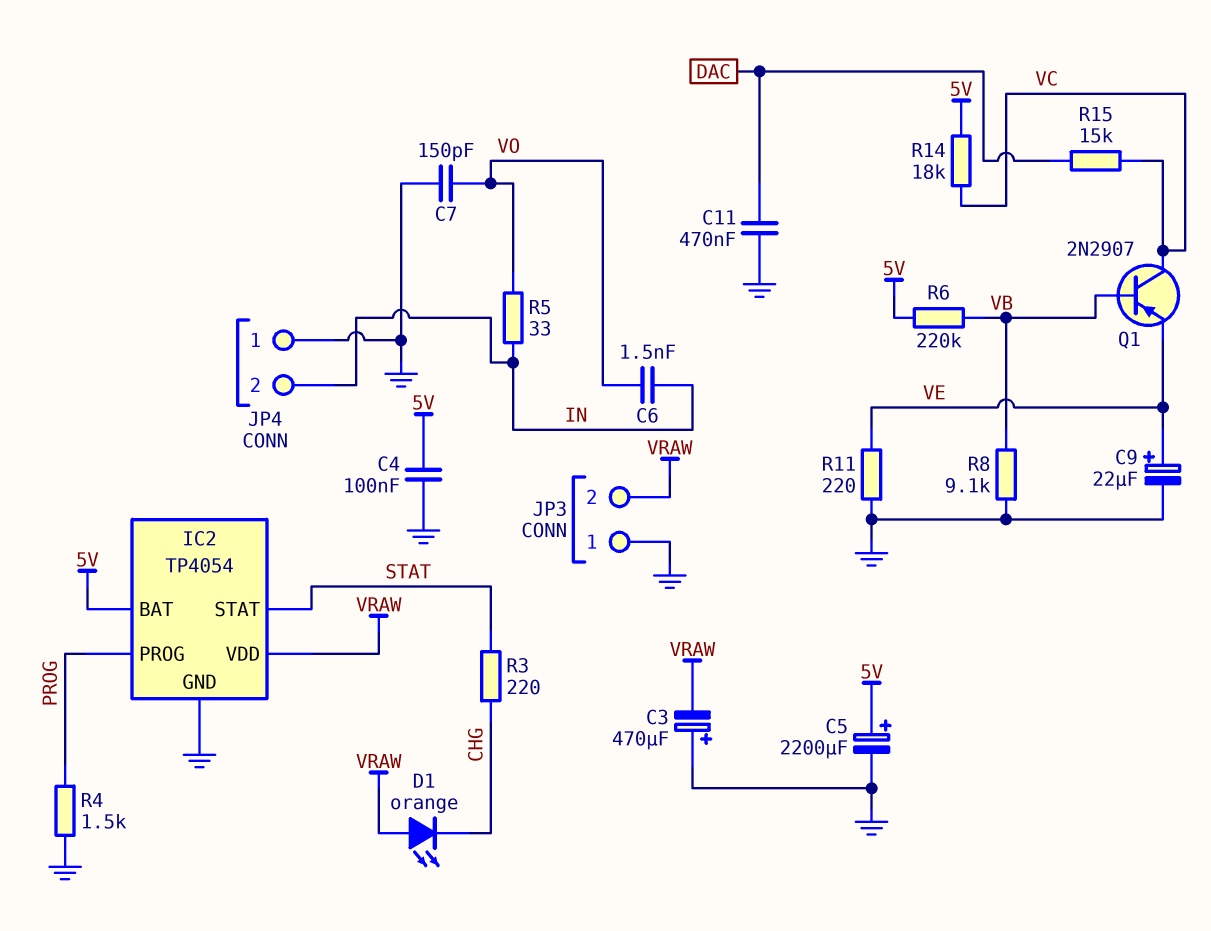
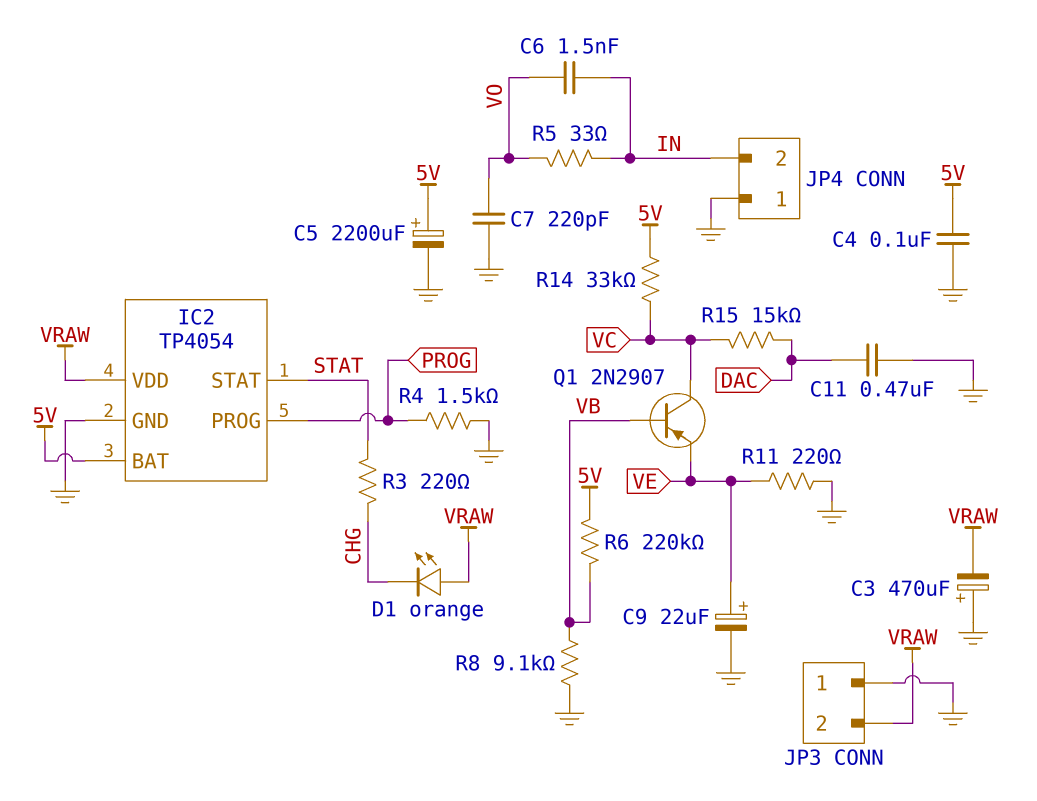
C7: 150pF (GND, VO) -> 220pF (GND, VO)
R14: 18k (5V, VC) -> 33k (5V, VC)

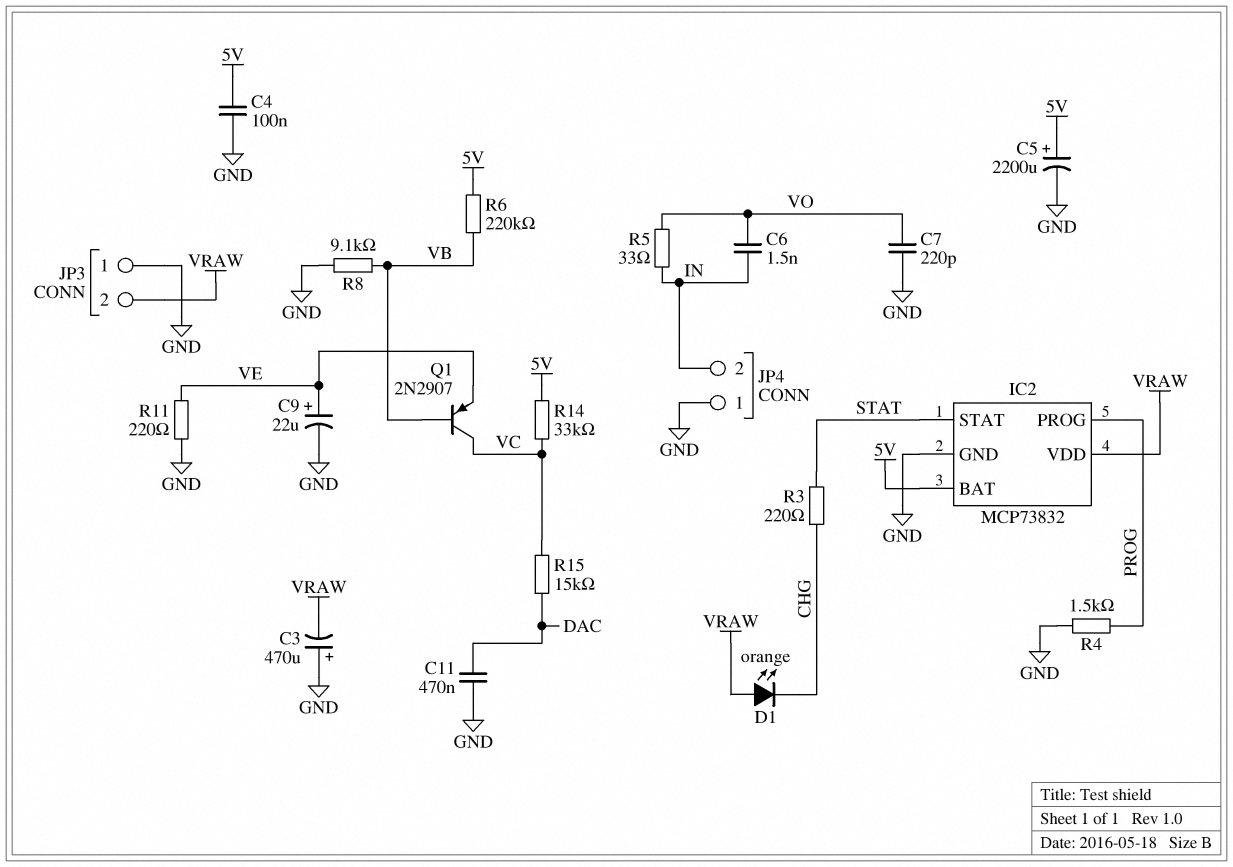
IC2: TP4054 -> MCP73832

